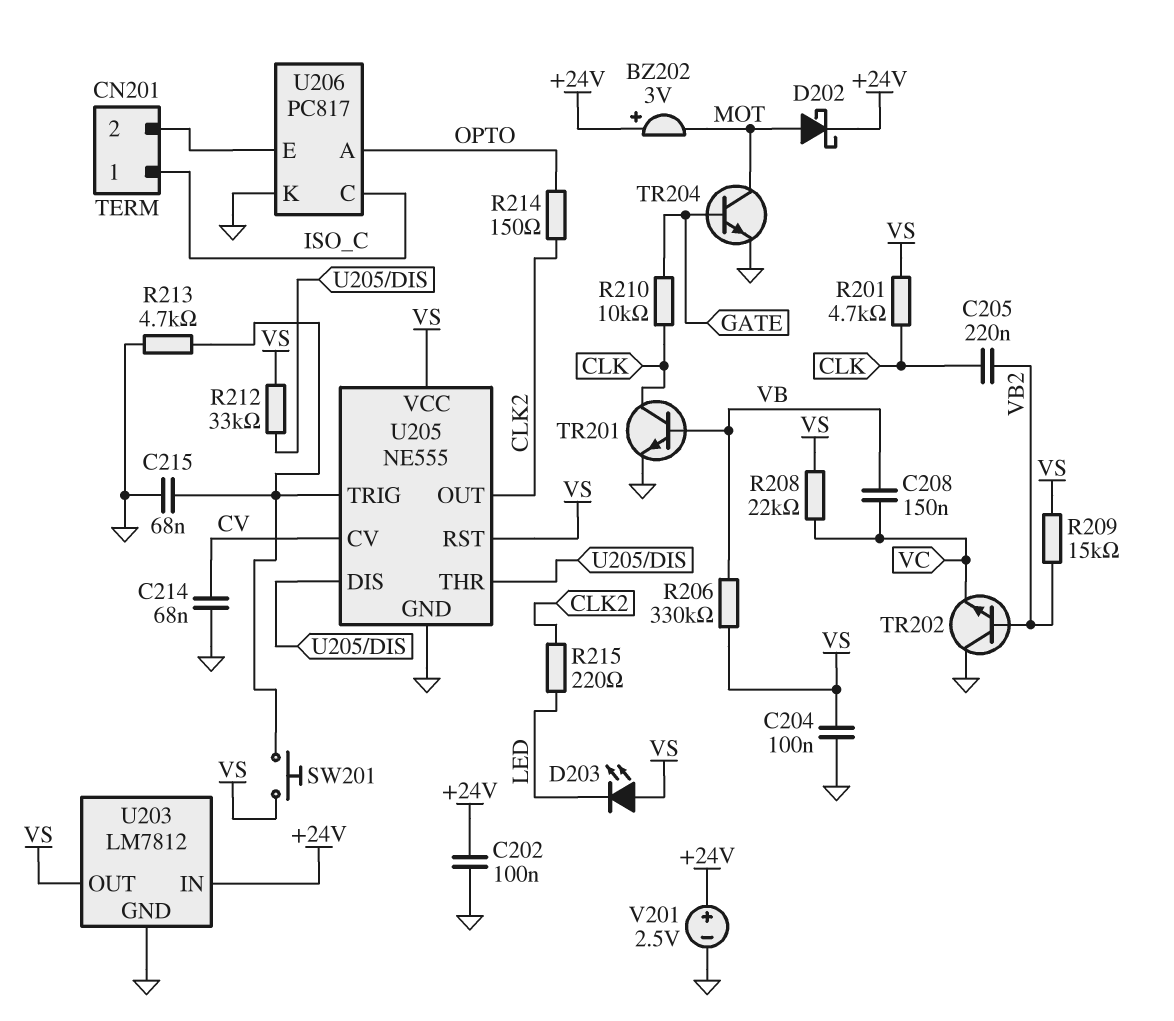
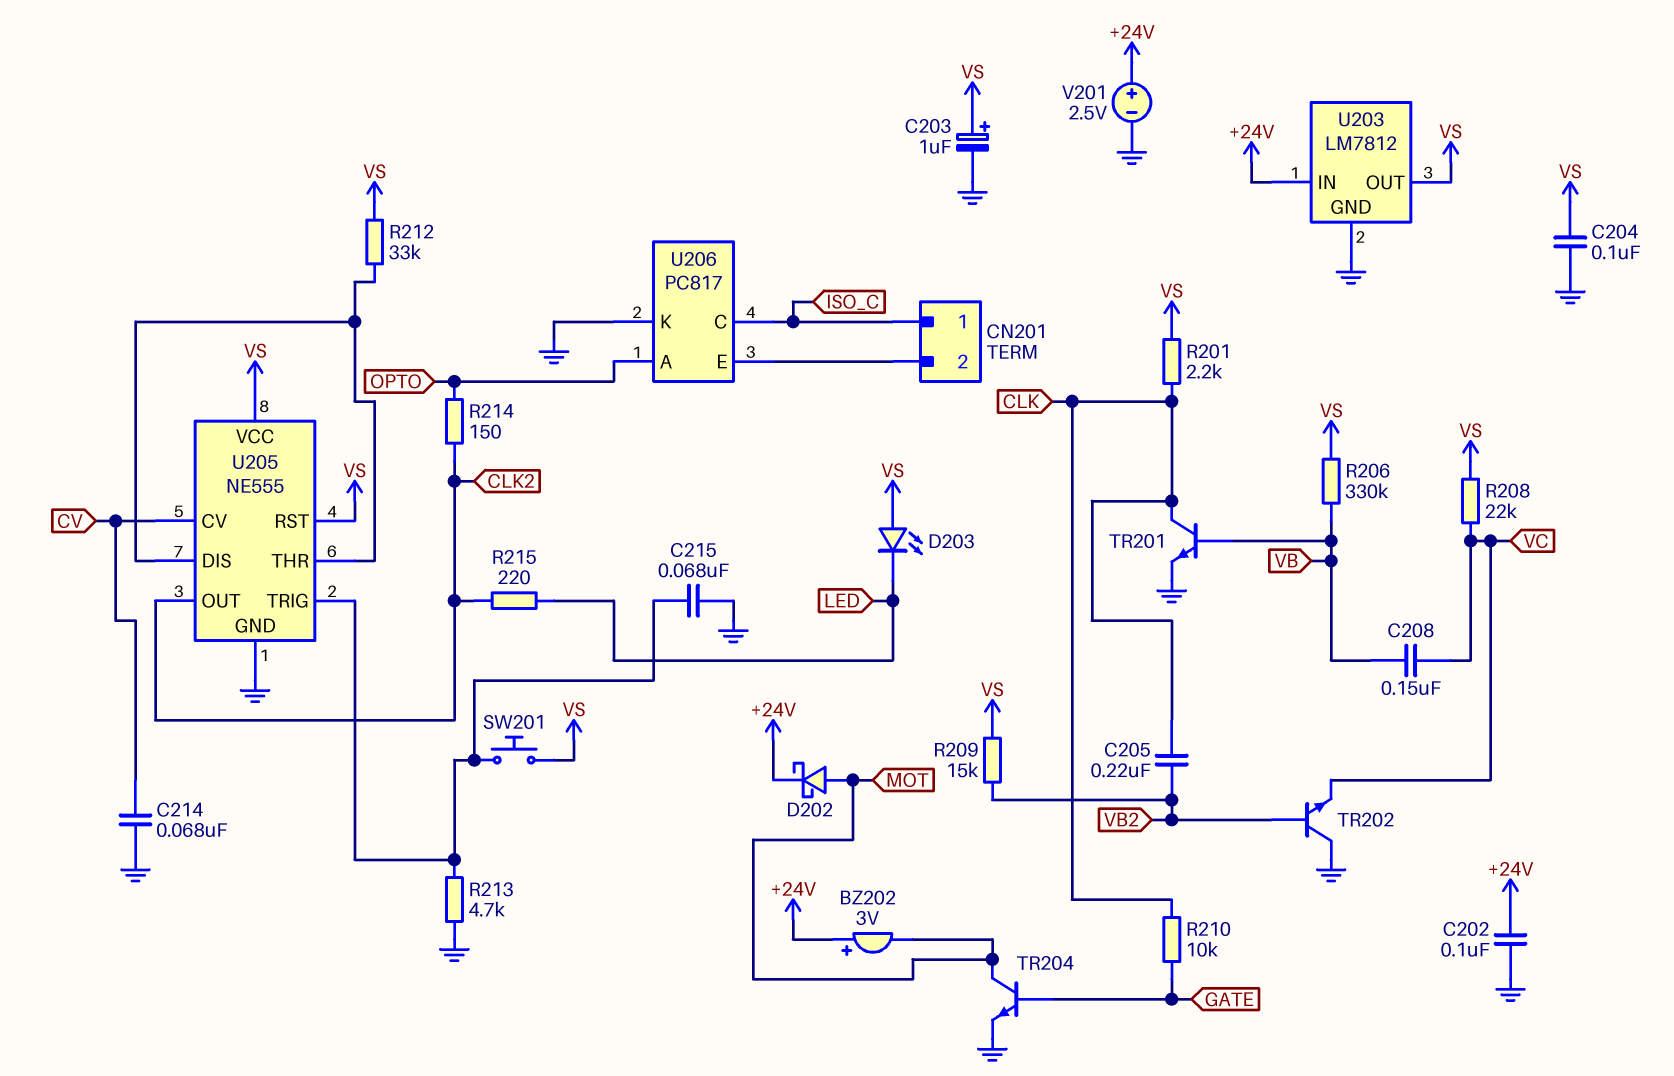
C203: none -> 1uF (plus VS, minus GND)
R201: 4.7k (CLK, VS) -> 2.2k (CLK, VS)

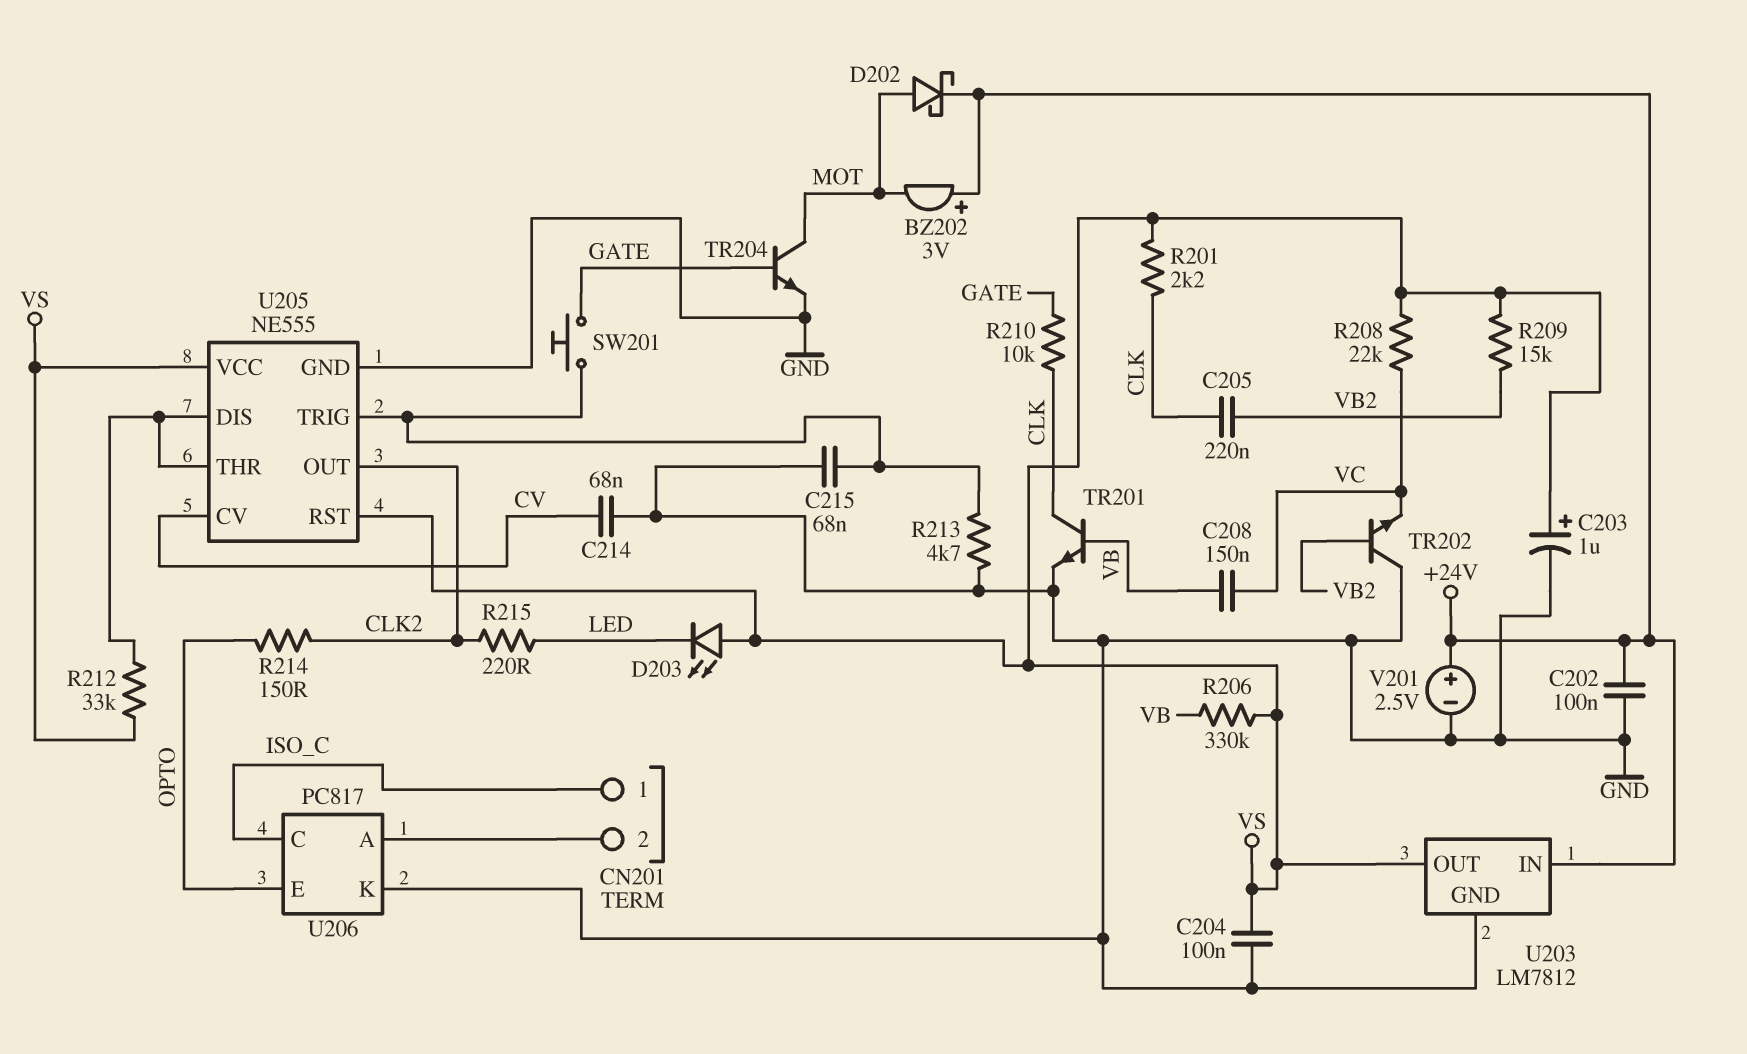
SW201: button (U205/TRIG, VS) -> button (GATE, U205/TRIG)
U206 pin A: OPTO -> CN201/2
U206 pin E: CN201/2 -> OPTO

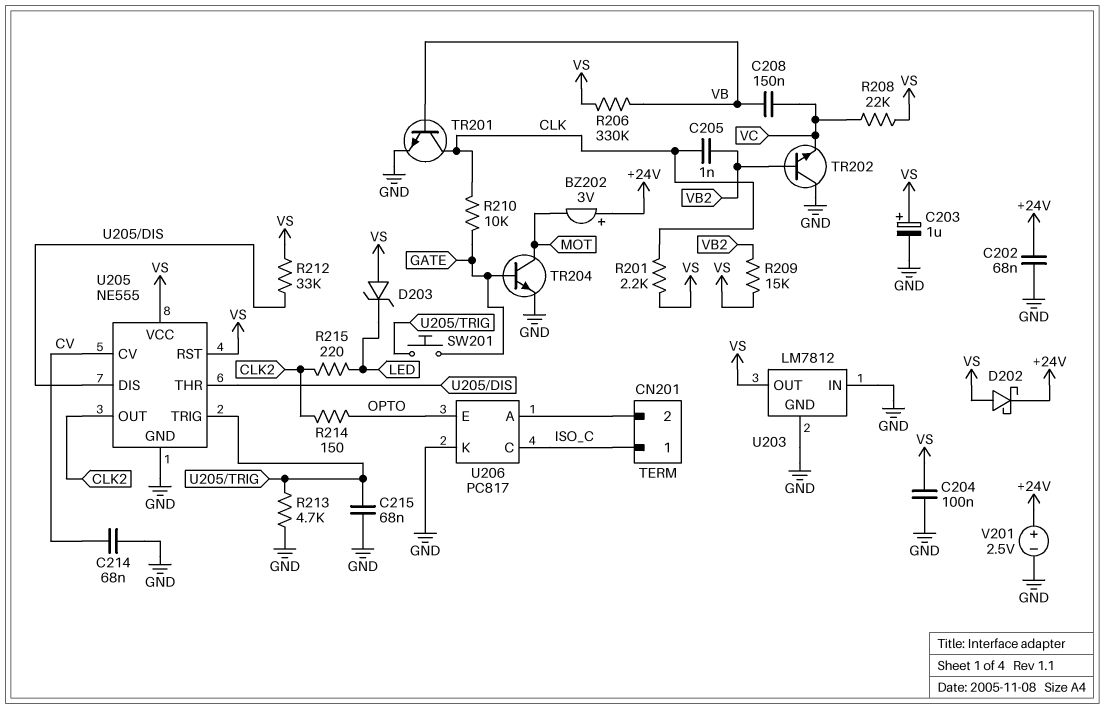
C202: 100nF (+24V, GND) -> 68nF (+24V, GND)
C205: 220nF (CLK, VB2) -> 1nF (CLK, VB2)
D202: schottky (A MOT, K +24V) -> schottky (A VS, K +24V)
D203: LED (A VS, K LED) -> zener (A VS, K LED)
U203 pin IN: +24V -> GND

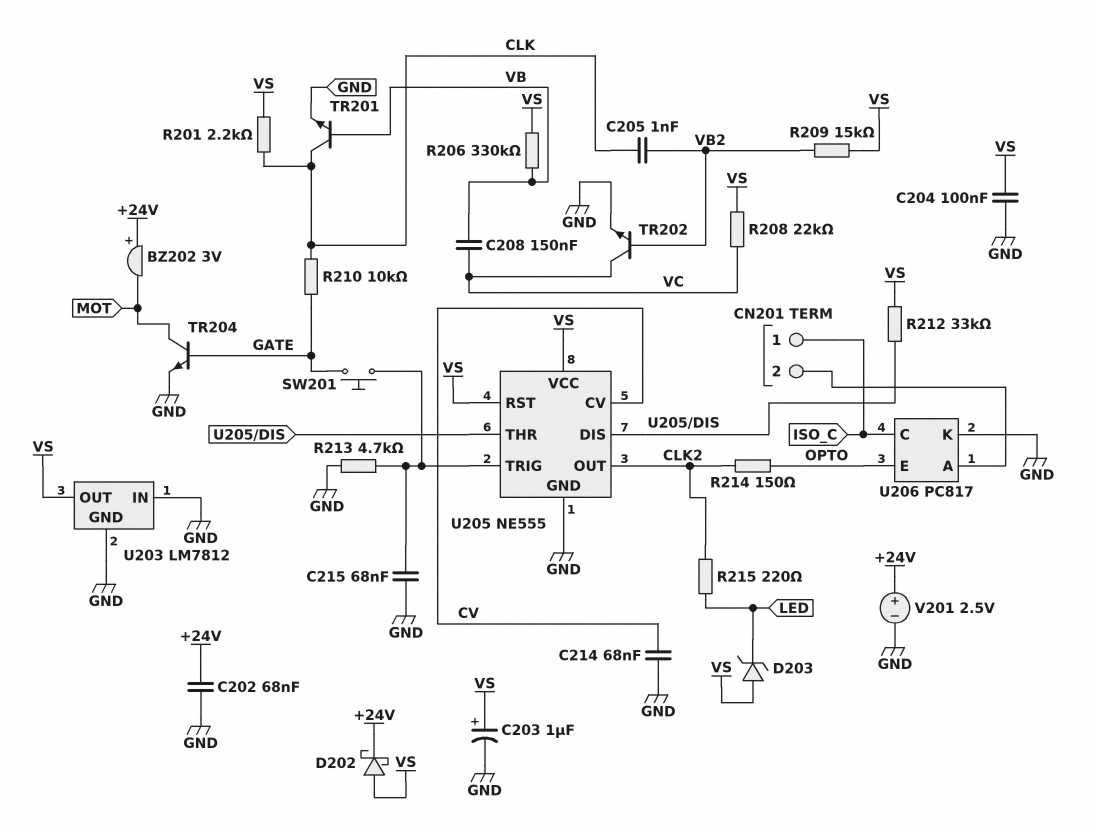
TR202: NPN (B VB2, C GND, E VC) -> NPN (B VB2, C VC, E GND)

